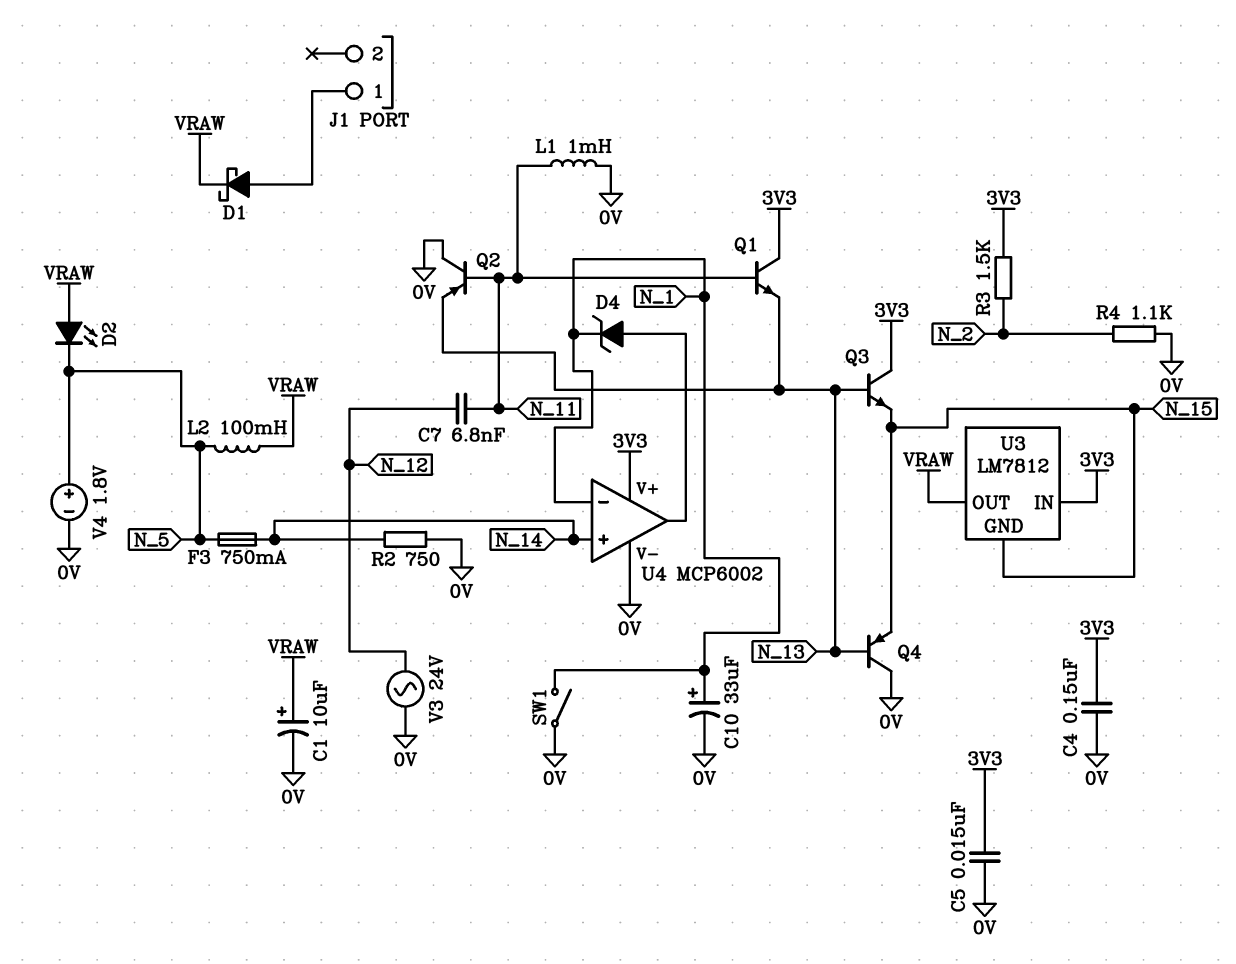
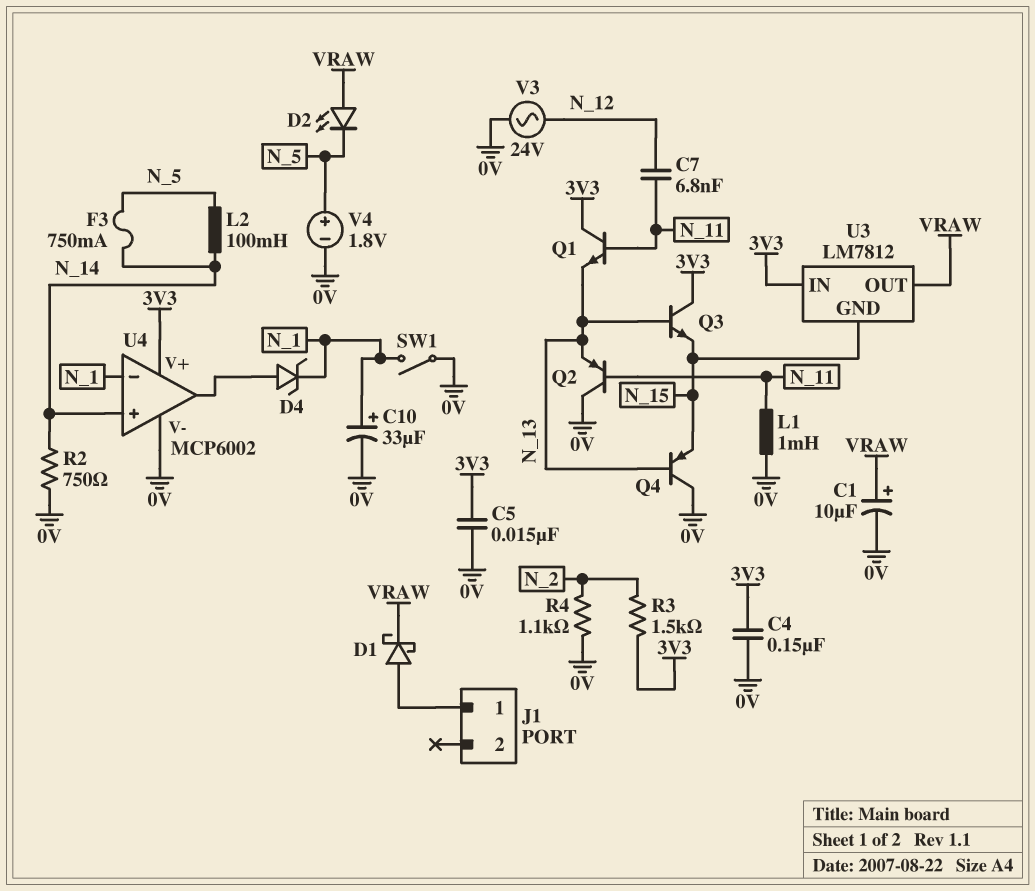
L2: 100mH (N_5, VRAW) -> 100mH (N_5, N_14)

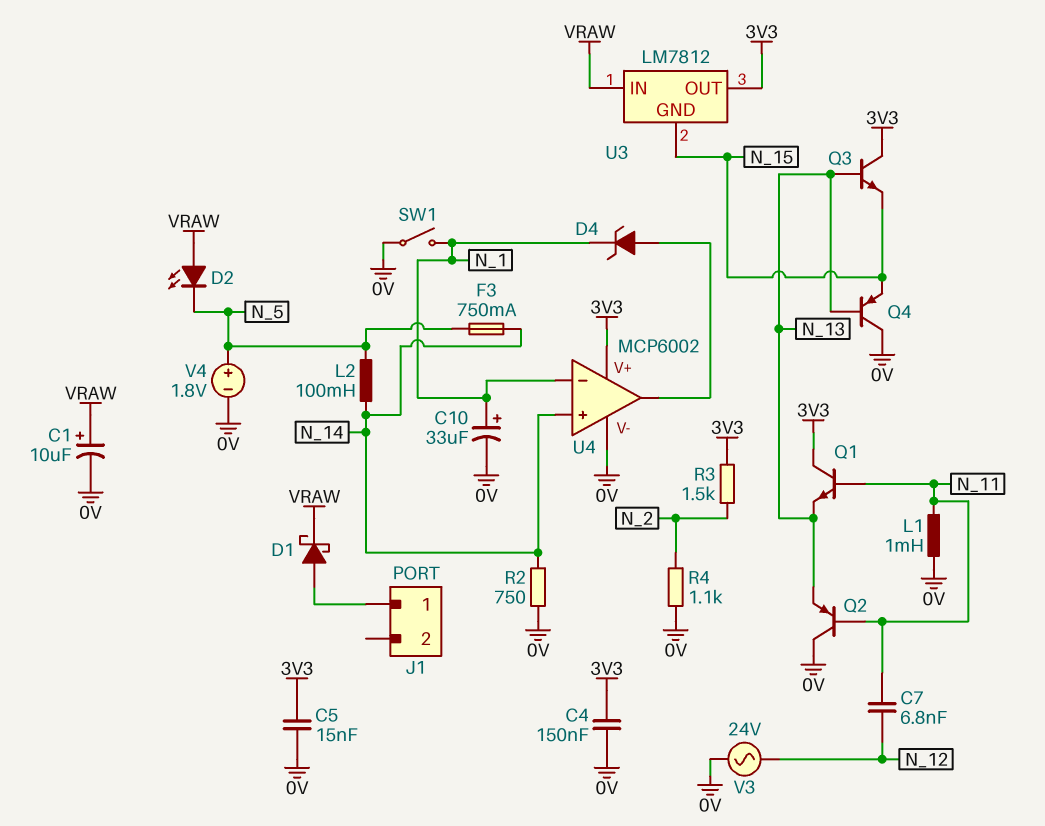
U3 pin IN: 3V3 -> VRAW
U3 pin OUT: VRAW -> 3V3

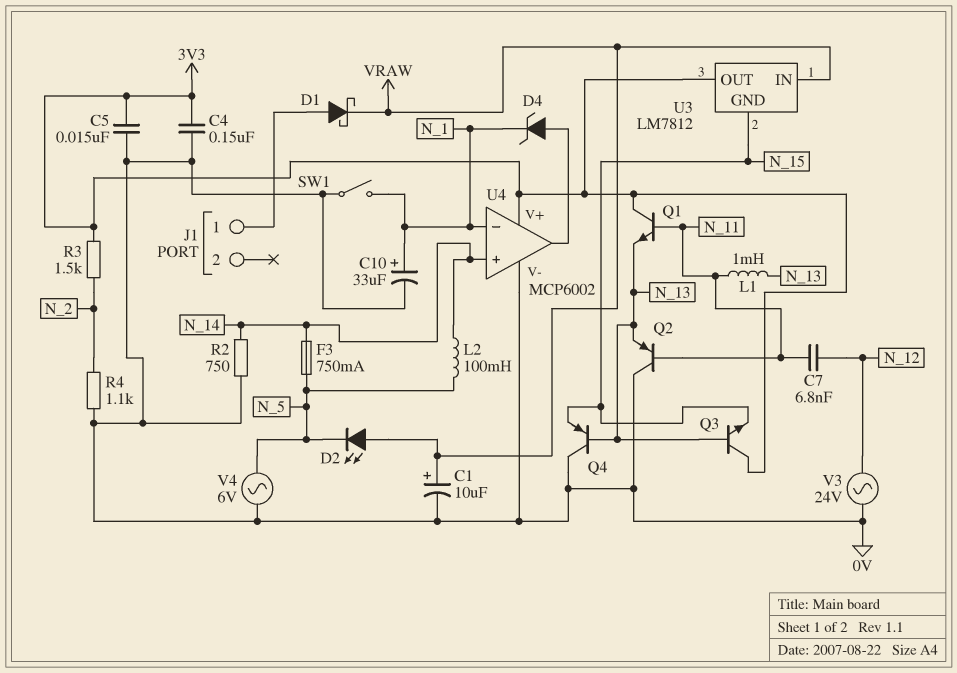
L1: 1mH (0V, N_11) -> 1mH (N_11, N_13)
V4: 1.8V (plus N_5, minus 0V) -> AC 6V (0V, N_5)

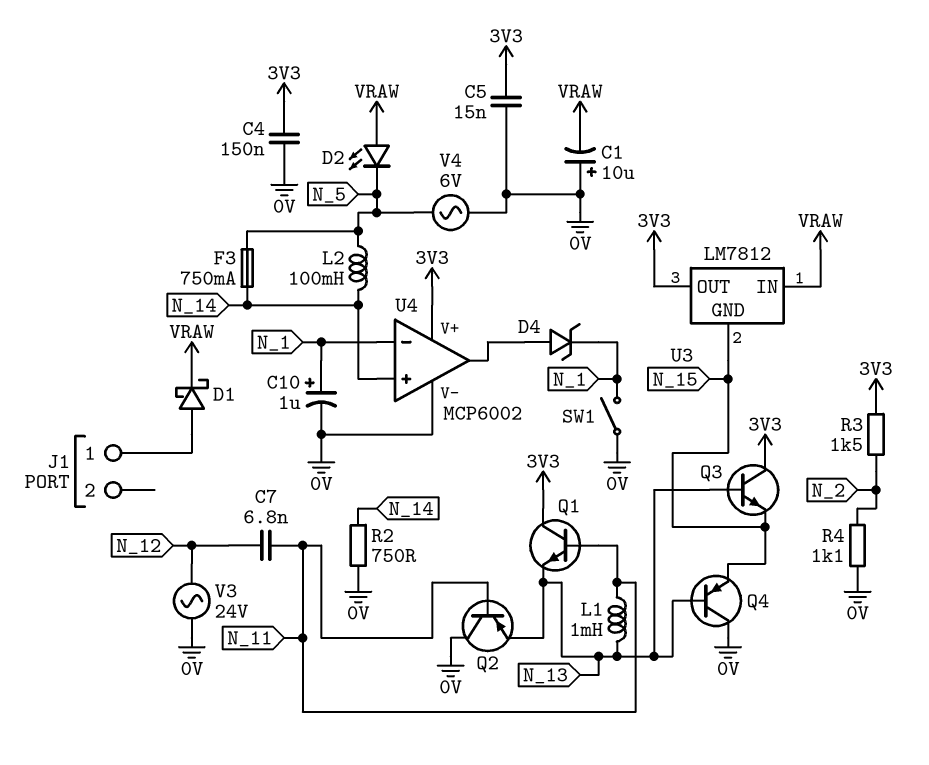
C1: 10uF (plus VRAW, minus 0V) -> 10uF (plus 0V, minus VRAW)
C10: 33uF (plus N_1, minus 0V) -> 1uF (plus N_1, minus 0V)

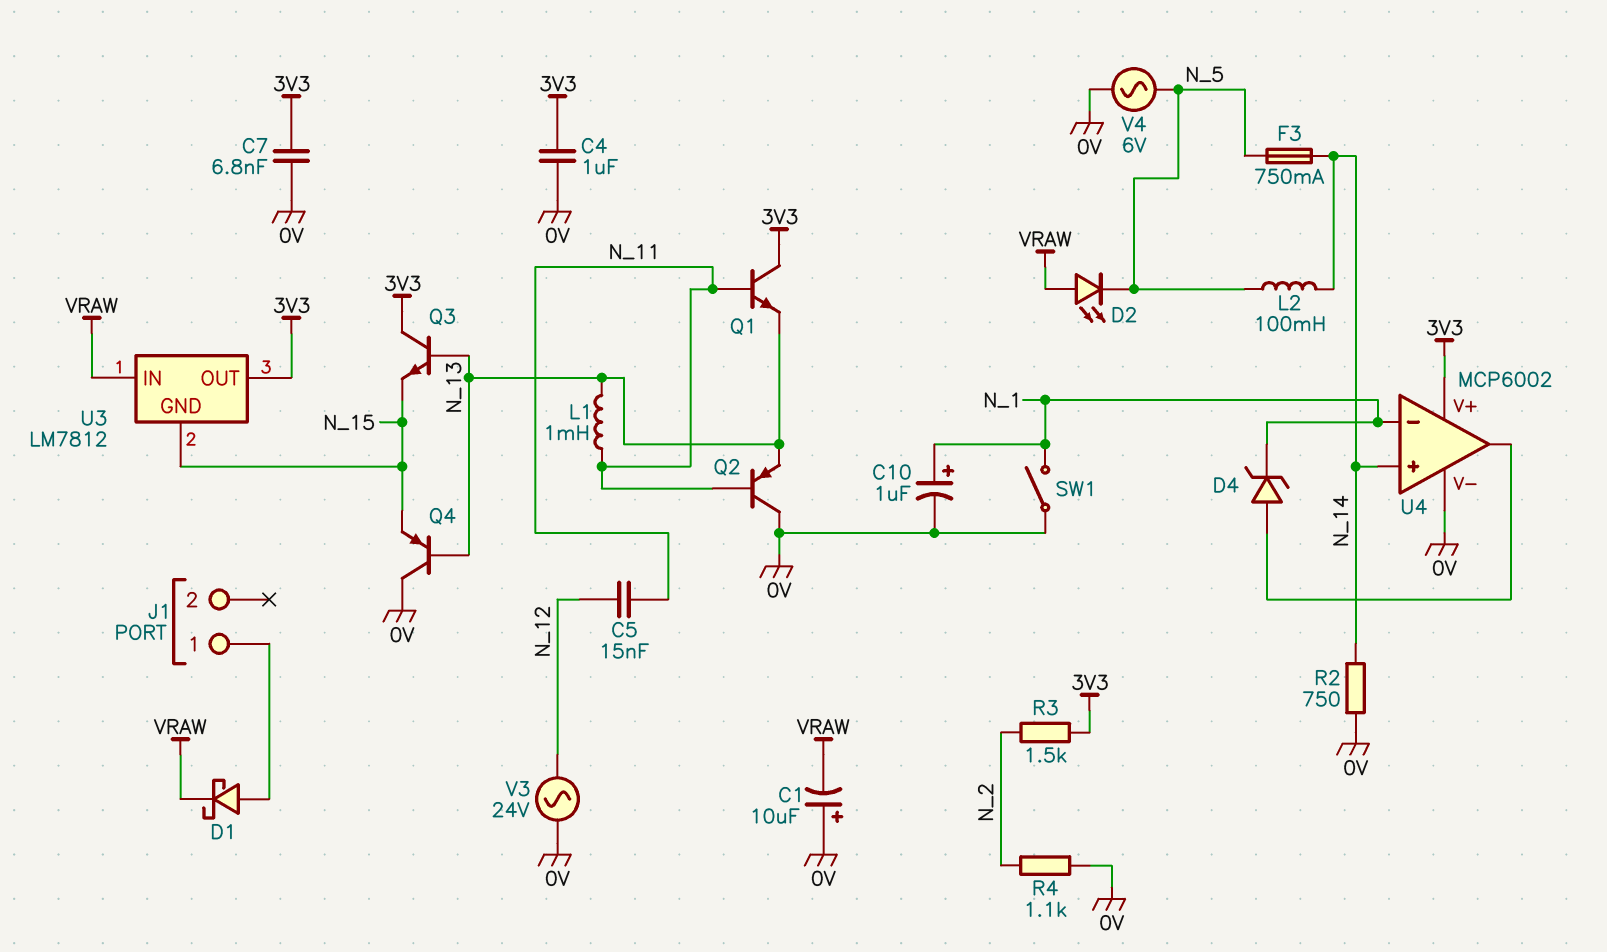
C4: 150nF (0V, 3V3) -> 1uF (0V, 3V3)
C5: 15nF (0V, 3V3) -> 15nF (N_11, N_12)
C7: 6.8nF (N_11, N_12) -> 6.8nF (0V, 3V3)

